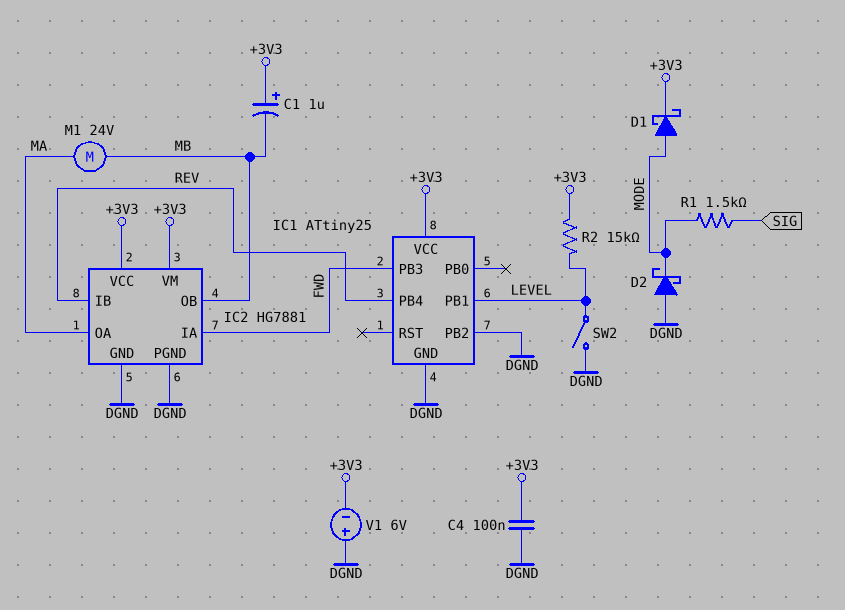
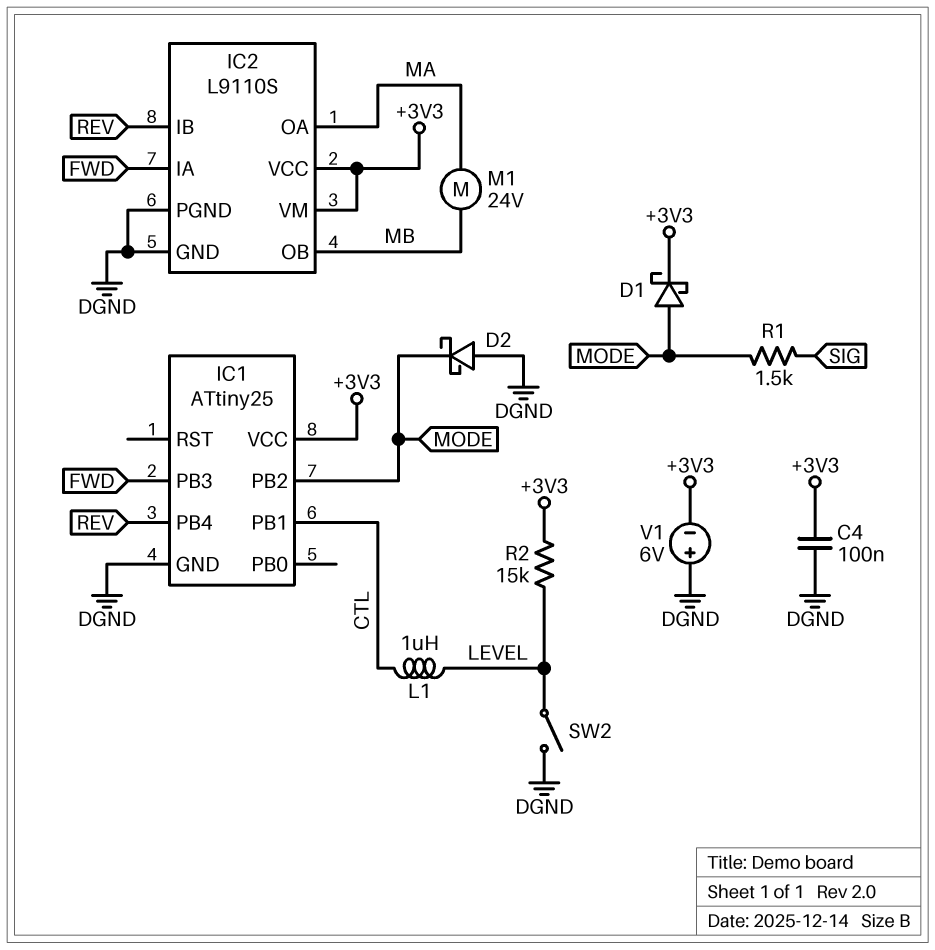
C1: 1uF (plus +3V3, minus MB) -> none
IC1 pin PB1: LEVEL -> CTL
IC1 pin PB2: DGND -> MODE
IC2: HG7881 -> L9110S
L1: none -> 1uH (CTL, LEVEL)

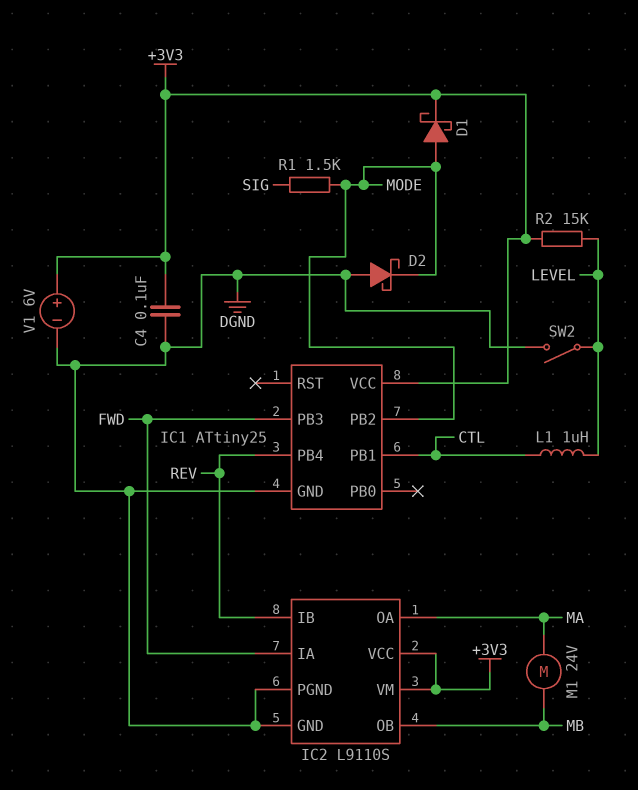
V1: 6V (plus DGND, minus +3V3) -> 6V (plus +3V3, minus DGND)

